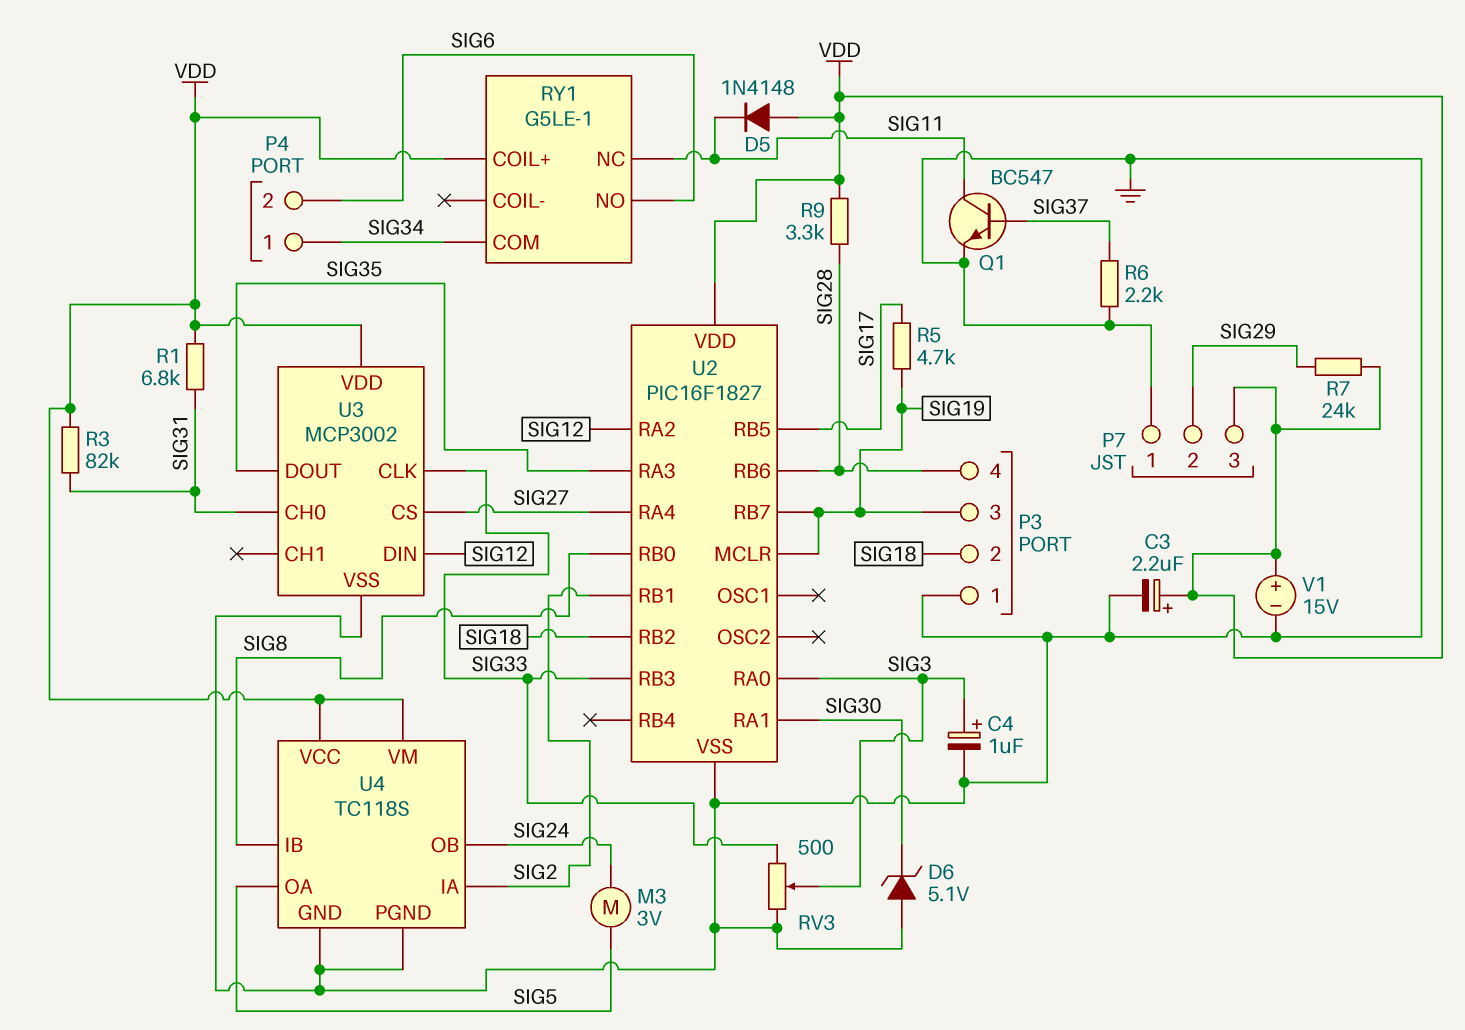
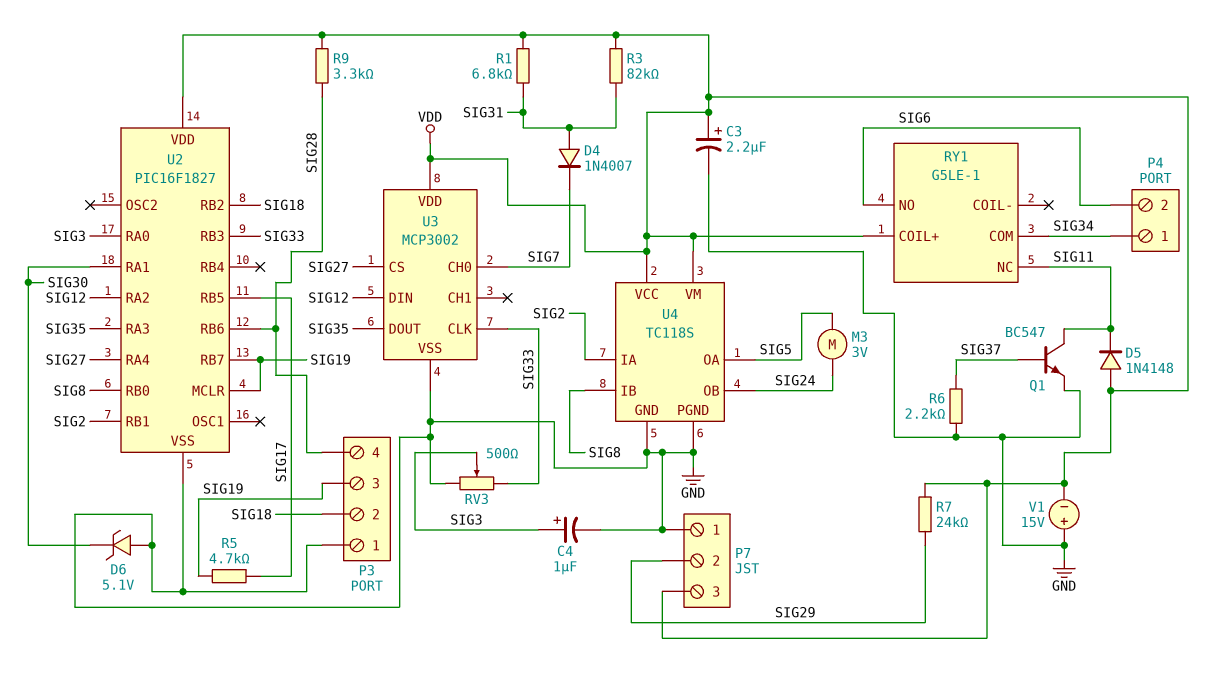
D4: none -> diode 1N4007 (A SIG31, K SIG7)
U3 pin CH0: SIG31 -> SIG7
V1: 15V (plus VDD, minus GND) -> 15V (plus GND, minus VDD)

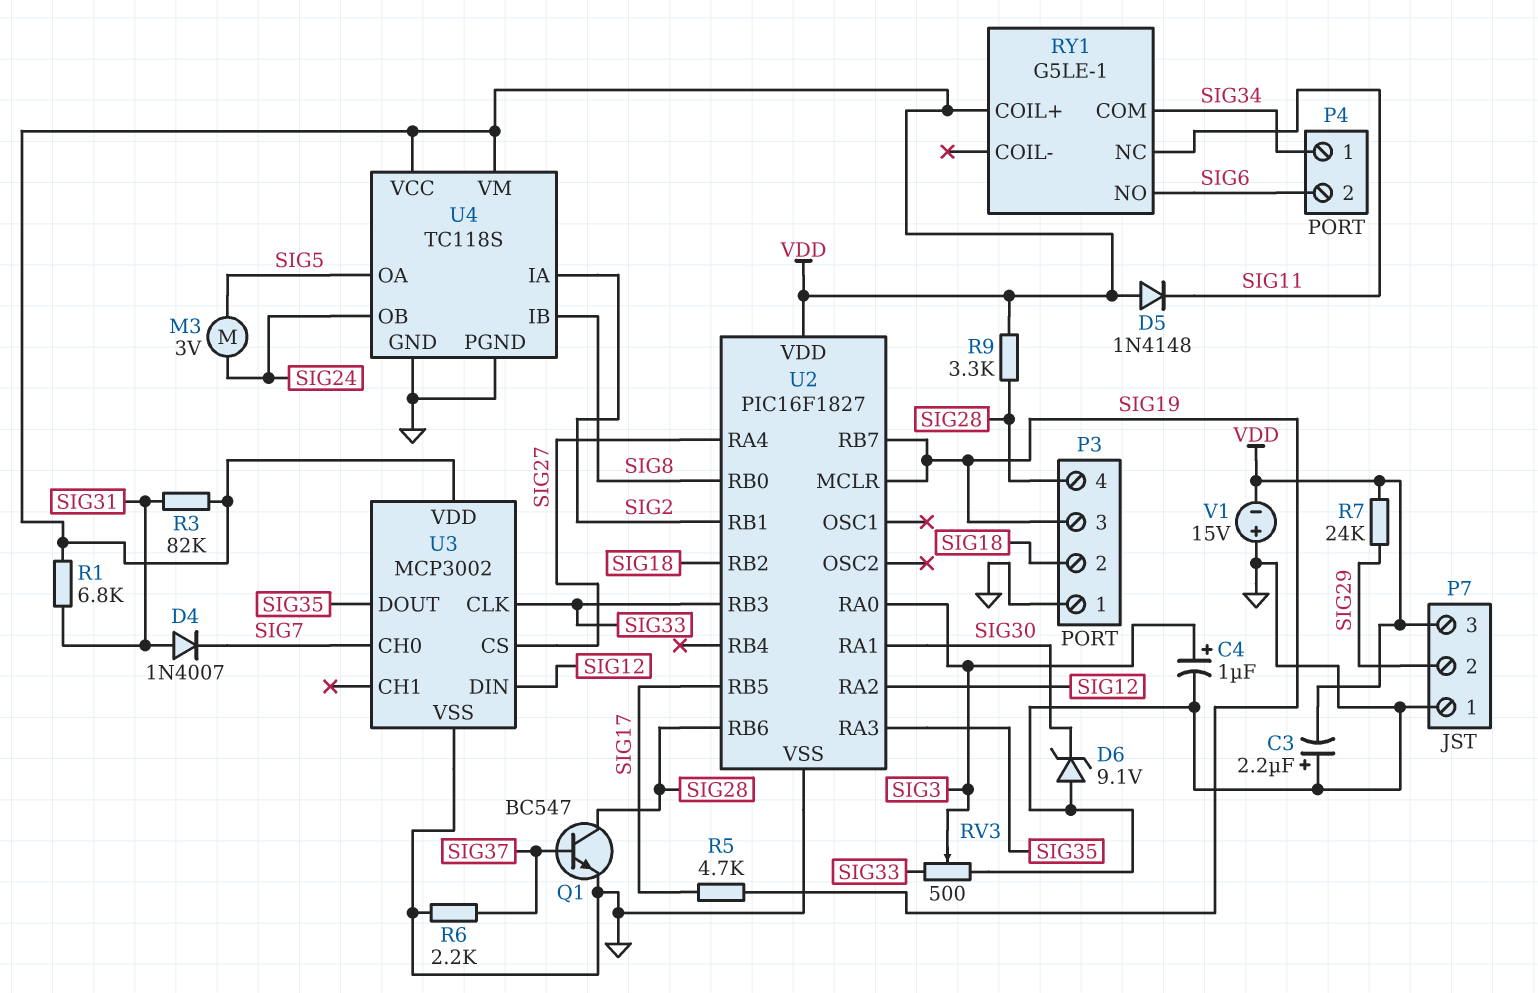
C3: 2.2uF (plus VDD, minus GND) -> 2.2uF (plus GND, minus VDD)
D6: zener 5.1V (A GND, K SIG30) -> zener 9.1V (A GND, K SIG30)
Q1: NPN BC547 (B SIG37, C SIG11, E GND) -> NPN BC547 (B SIG37, C SIG28, E GND)

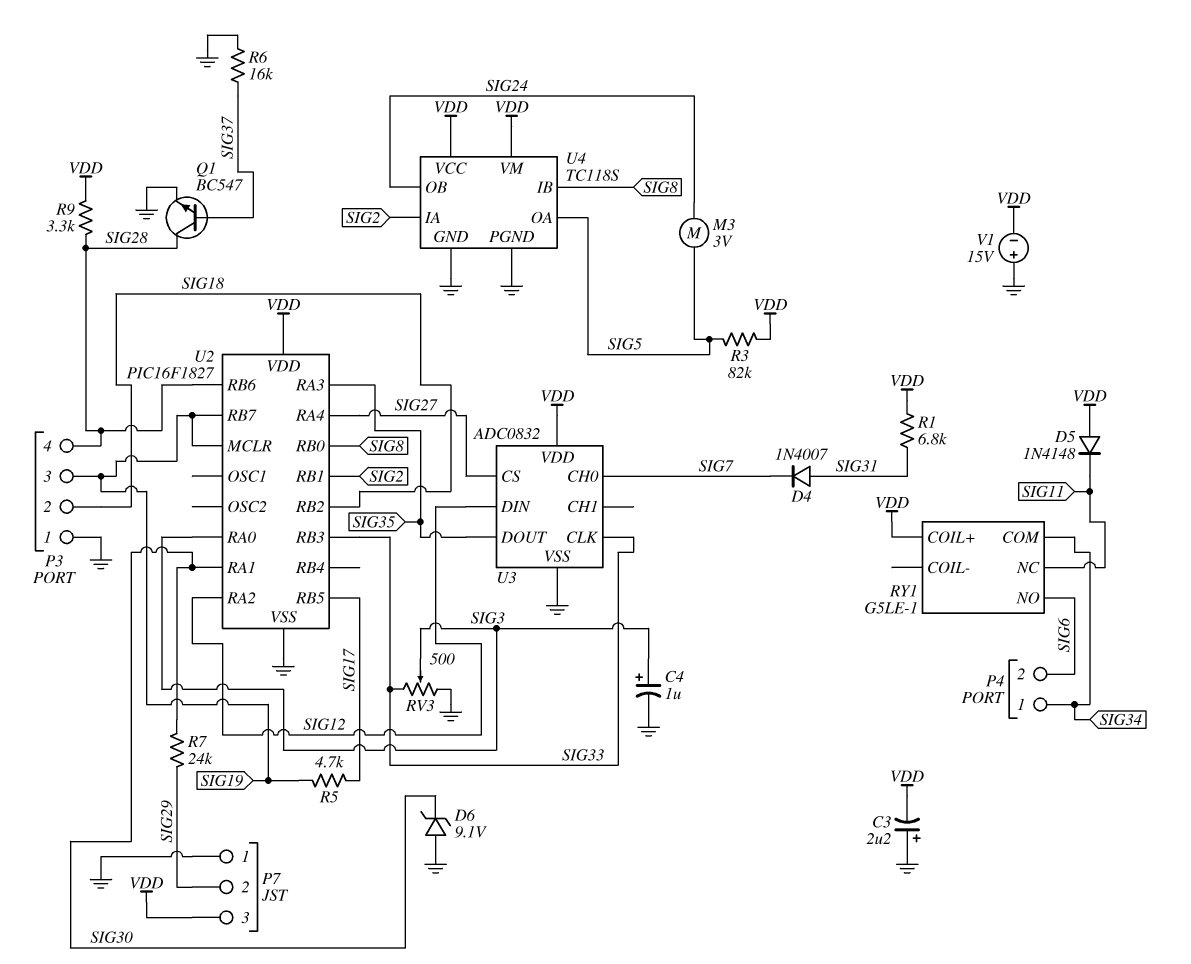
R3: 82k (SIG31, VDD) -> 82k (SIG5, VDD)
R6: 2.2k (GND, SIG37) -> 16k (GND, SIG37)
R7: 24k (SIG29, VDD) -> 24k (SIG29, SIG30)
U3: MCP3002 -> ADC0832

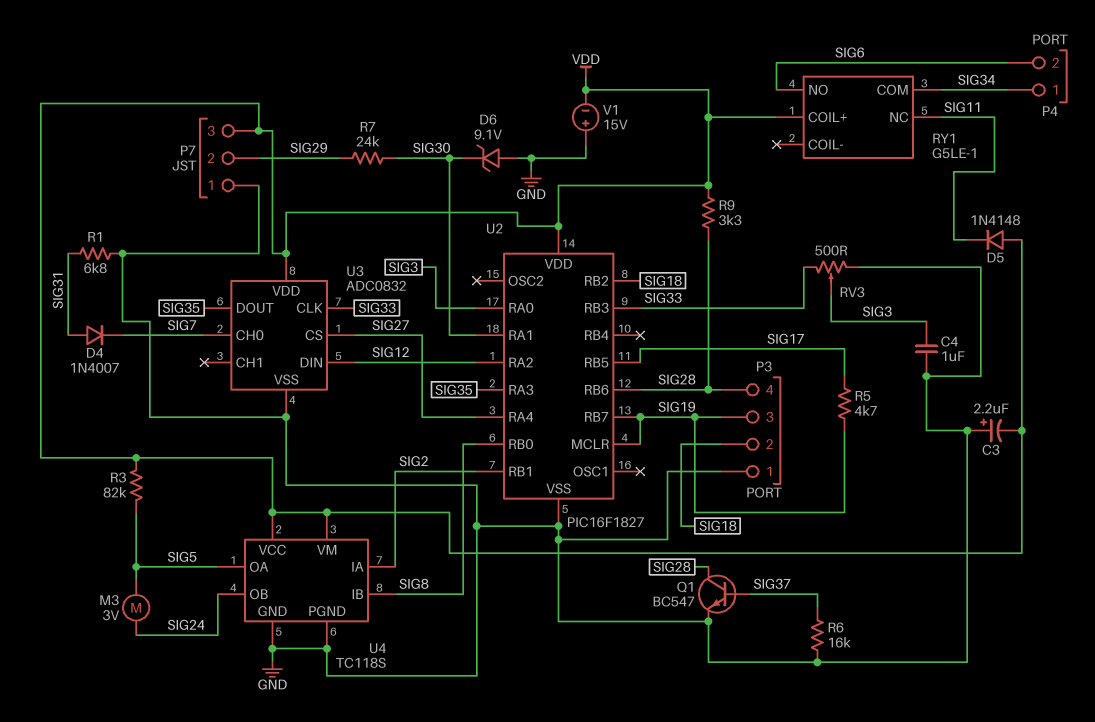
C4: 1uF (plus SIG3, minus GND) -> 1uF (GND, SIG3)
R1: 6.8k (SIG31, VDD) -> 6.8k (GND, SIG31)

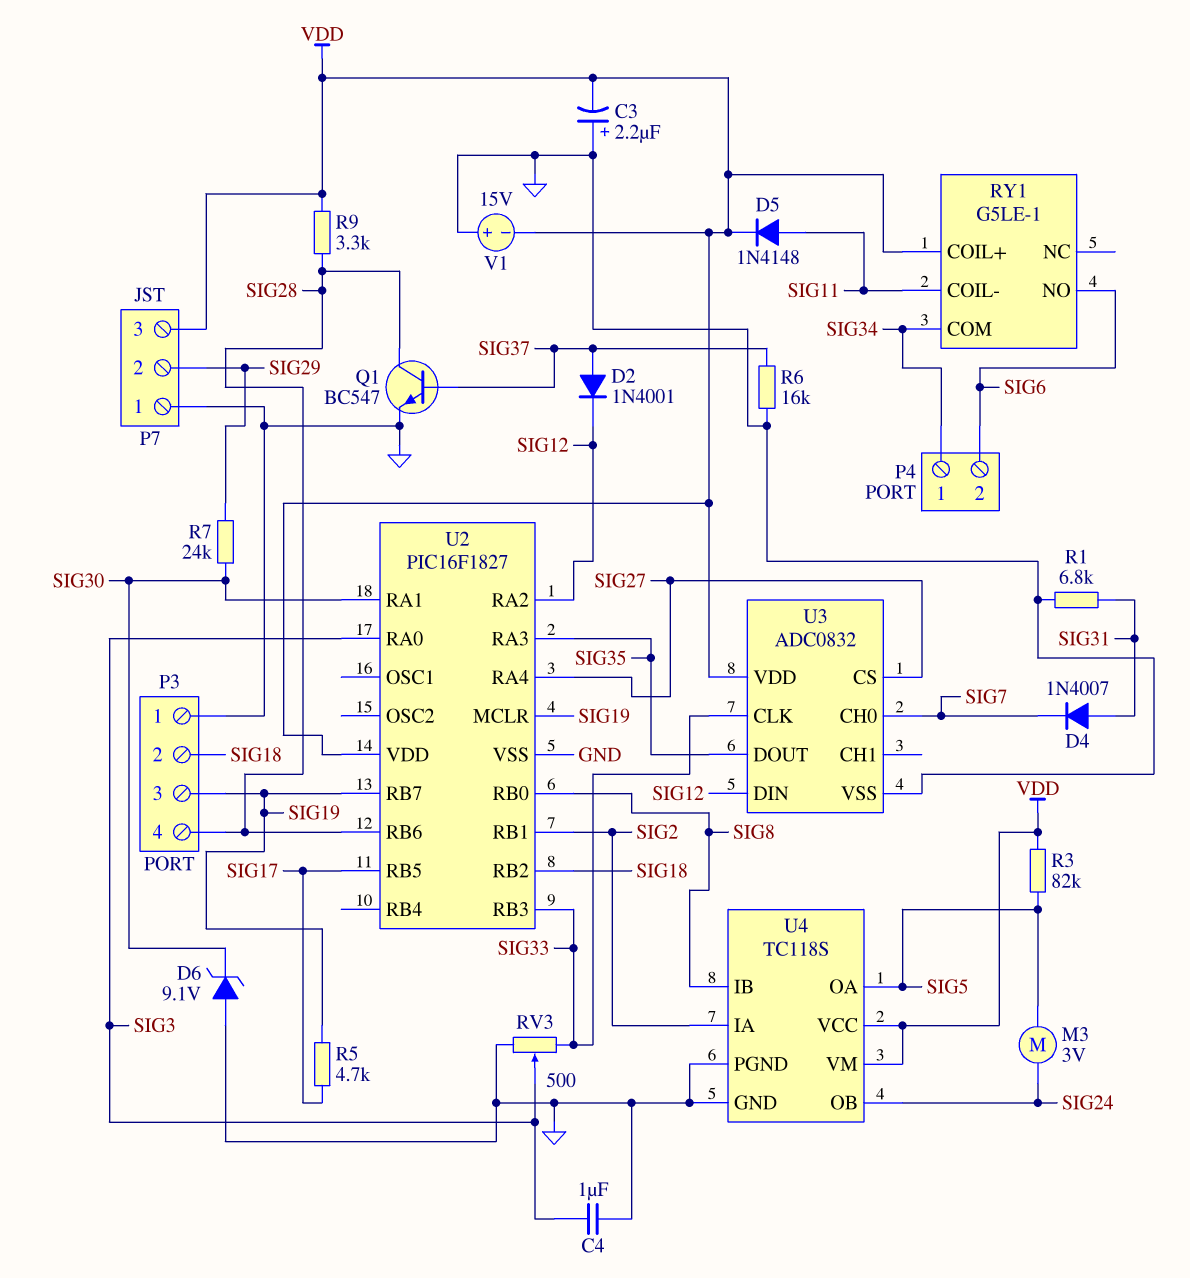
D2: none -> diode 1N4001 (A SIG37, K SIG12)
D5: diode 1N4148 (A VDD, K SIG11) -> diode 1N4148 (A SIG11, K VDD)
RY1 pin COIL-: none -> SIG11
RY1 pin NC: SIG11 -> none

